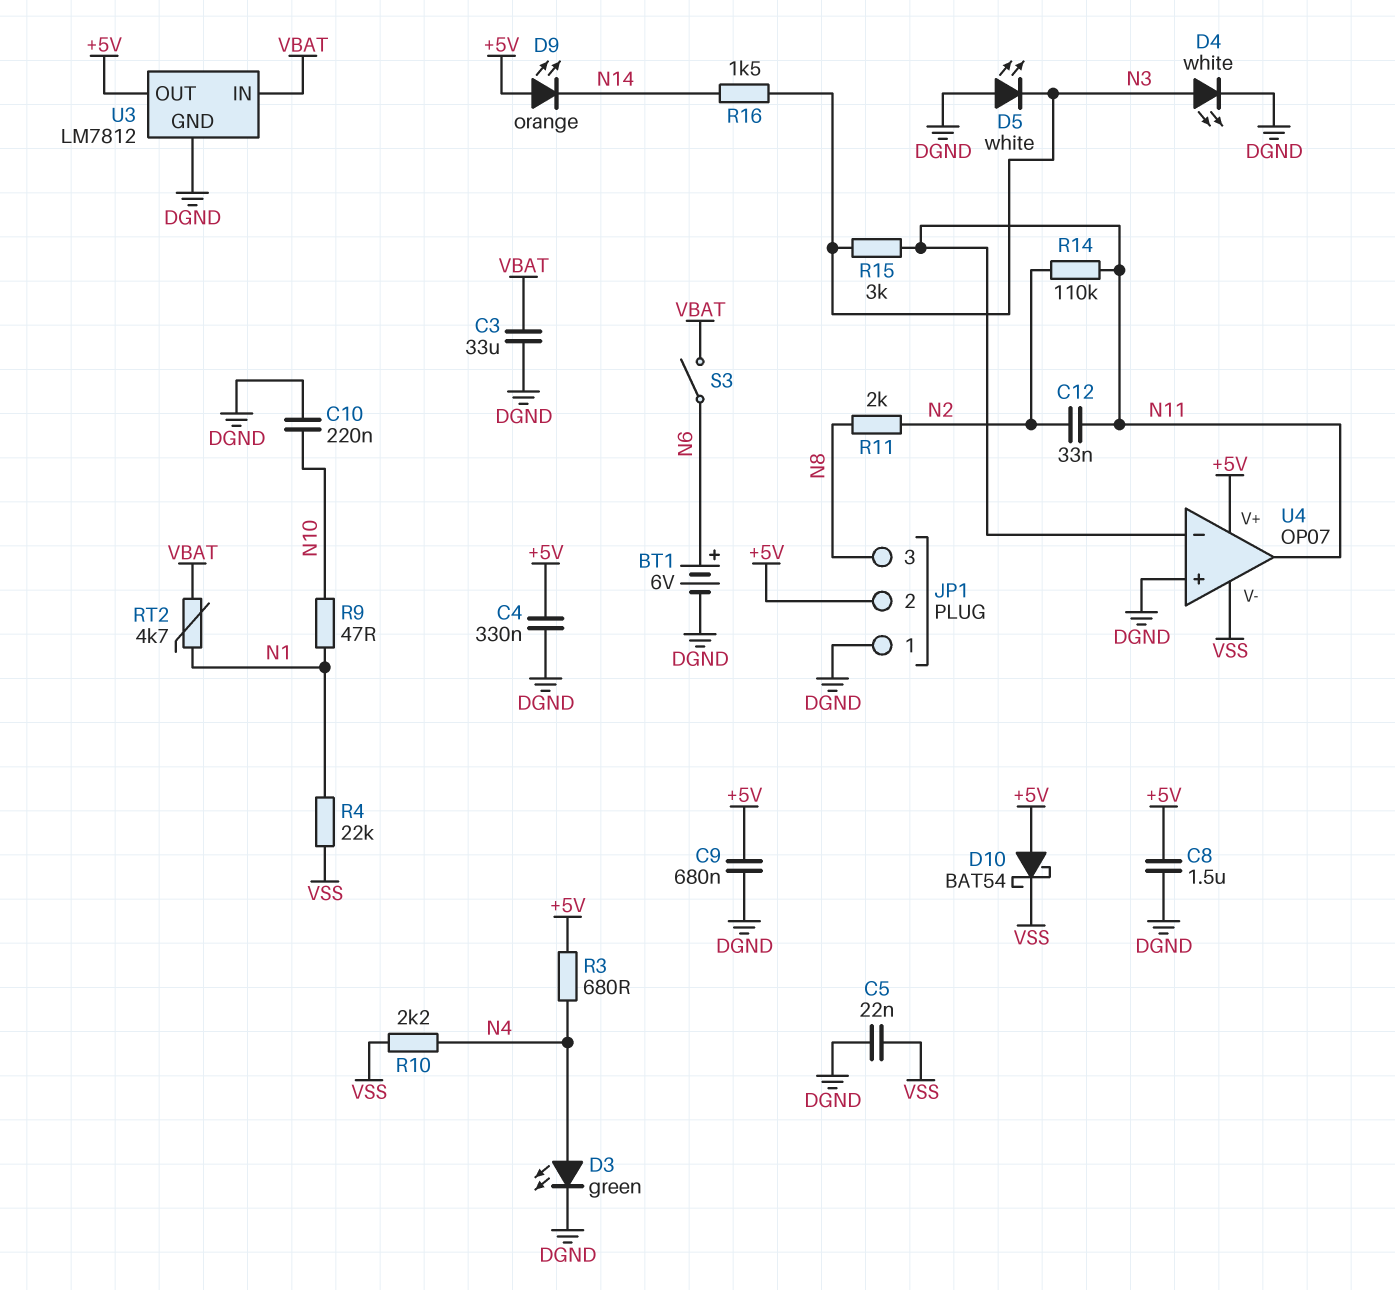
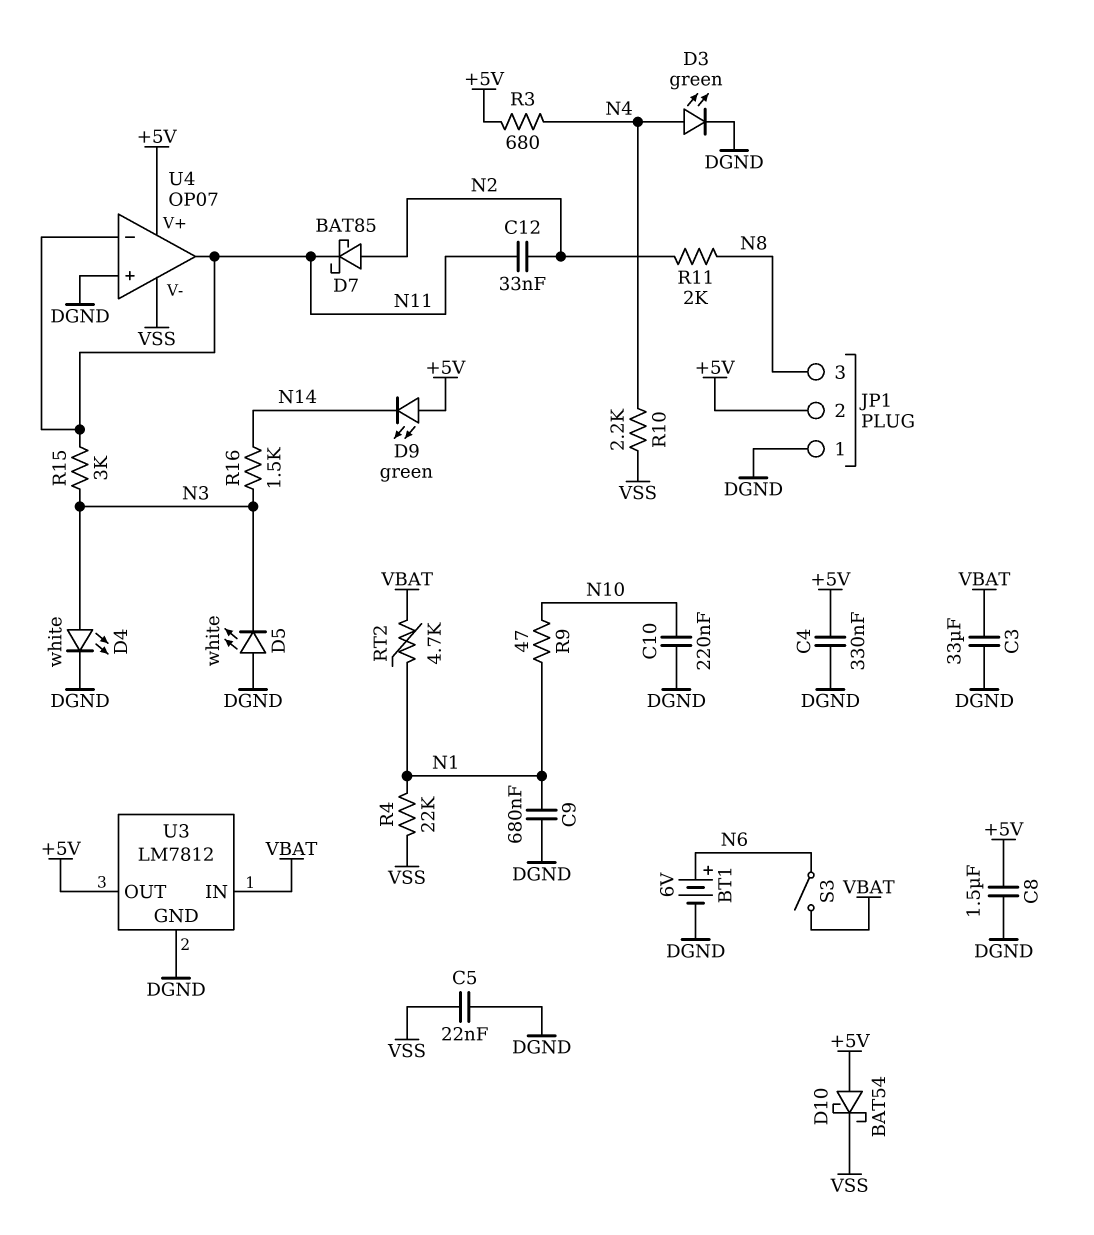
C9: 680nF (+5V, DGND) -> 680nF (DGND, N1)
D7: none -> schottky BAT85 (A N2, K N11)
D9: LED orange (A +5V, K N14) -> LED green (A +5V, K N14)
R14: 110k (N2, N11) -> none

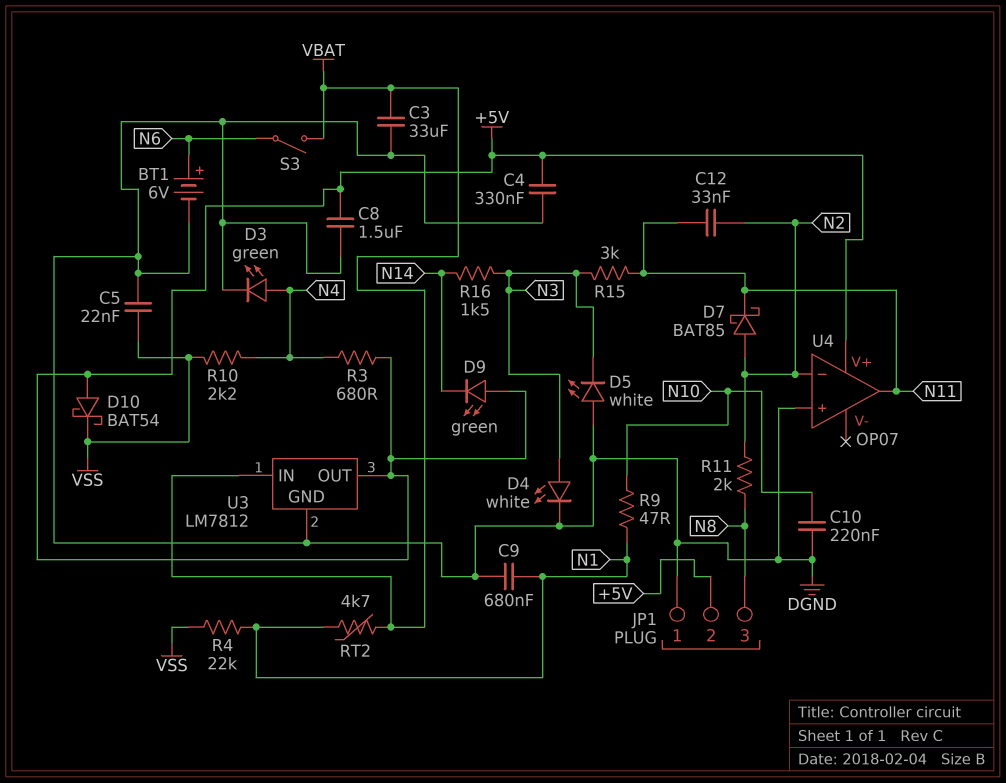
U4 pin V-: VSS -> none
U4 pin in-: N11 -> N2

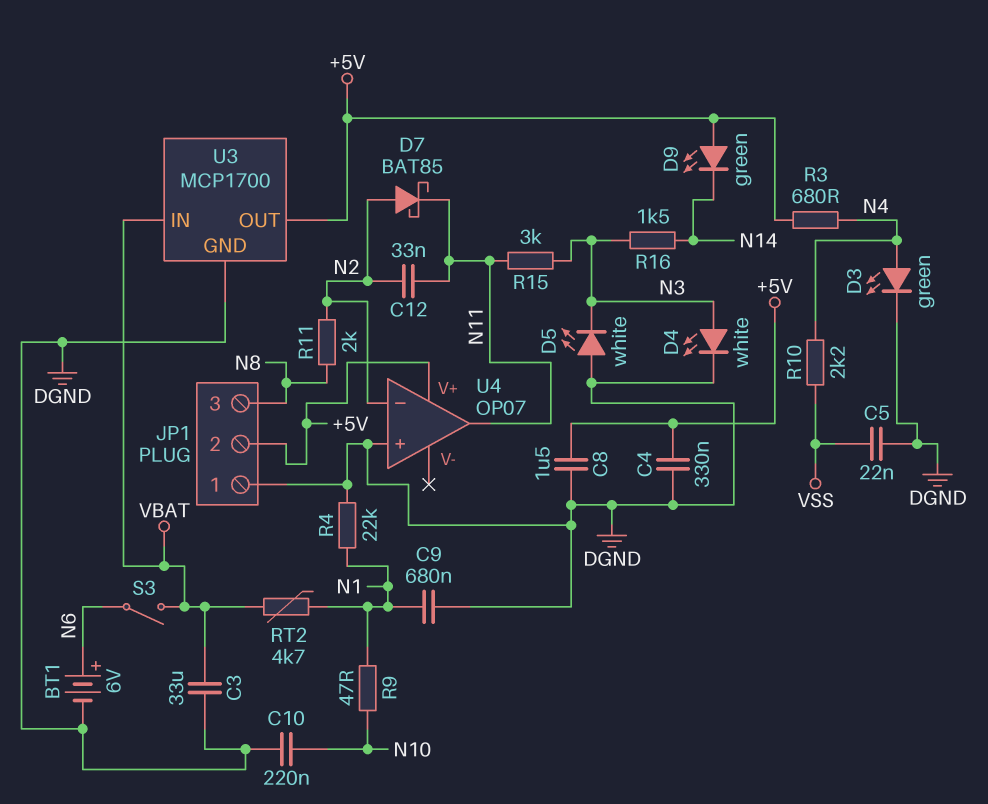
D10: schottky BAT54 (A +5V, K VSS) -> none
R4: 22k (N1, VSS) -> 22k (DGND, N1)
U3: LM7812 -> MCP1700

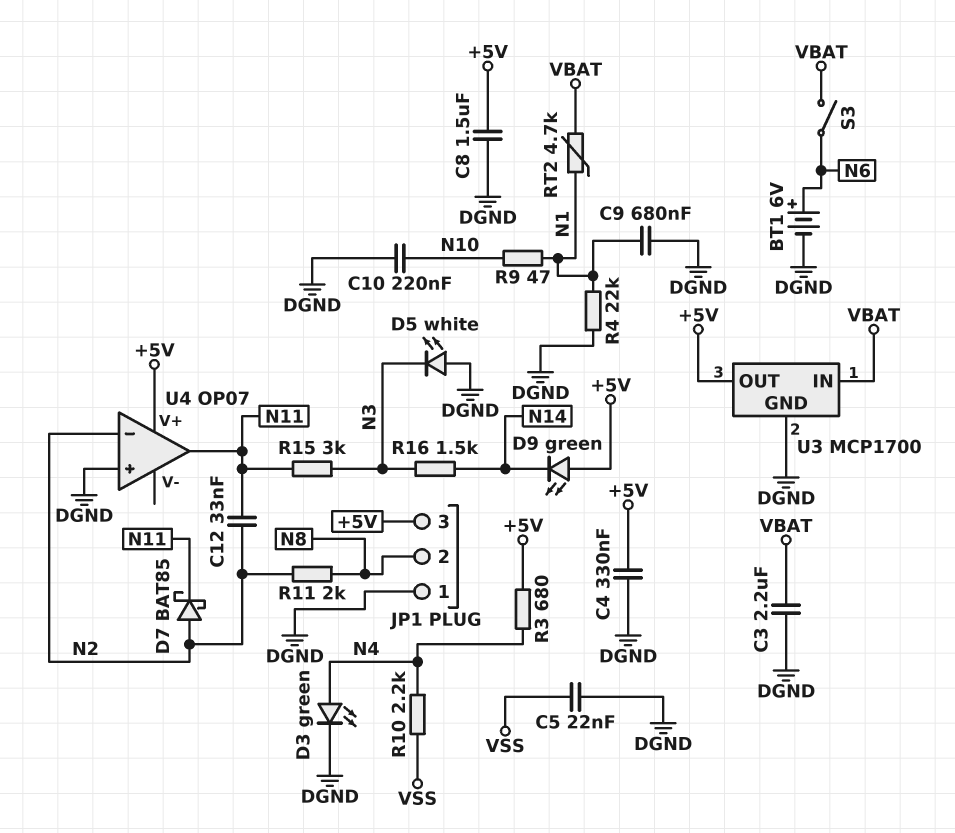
C3: 33uF (DGND, VBAT) -> 2.2uF (DGND, VBAT)
D4: LED white (A N3, K DGND) -> none
JP1 pin 2: +5V -> N8
JP1 pin 3: N8 -> +5V

